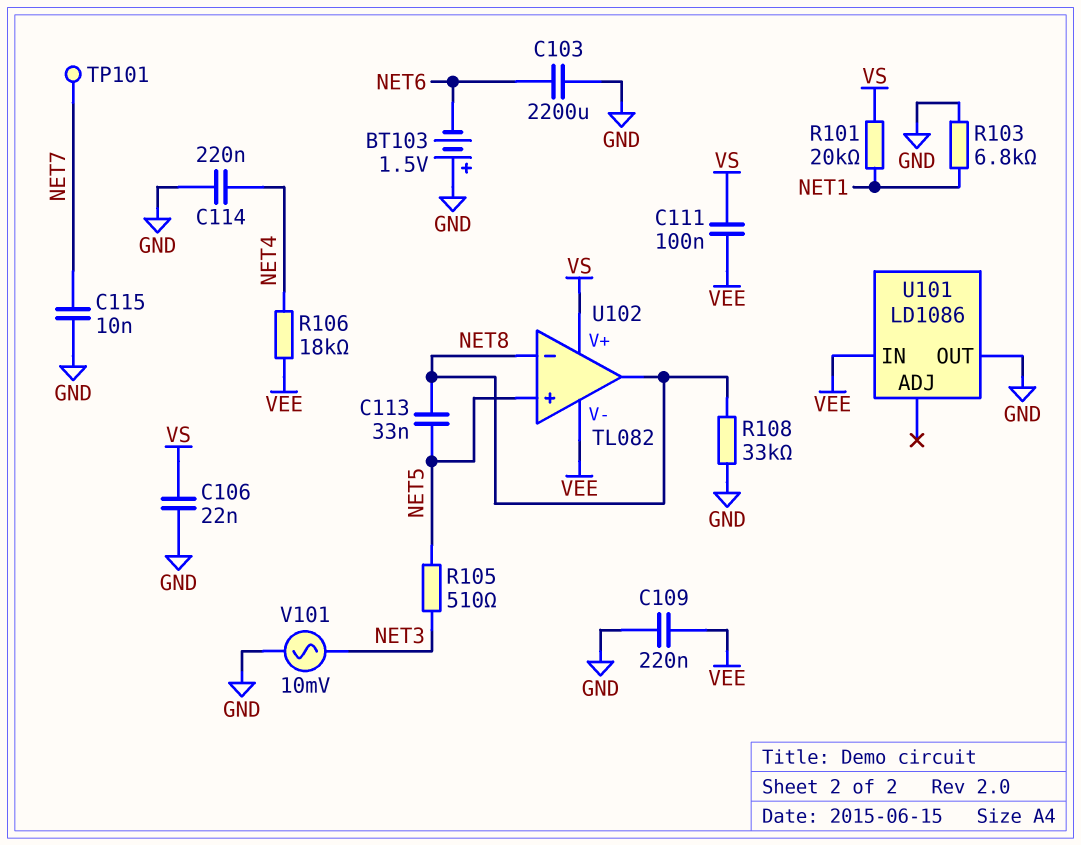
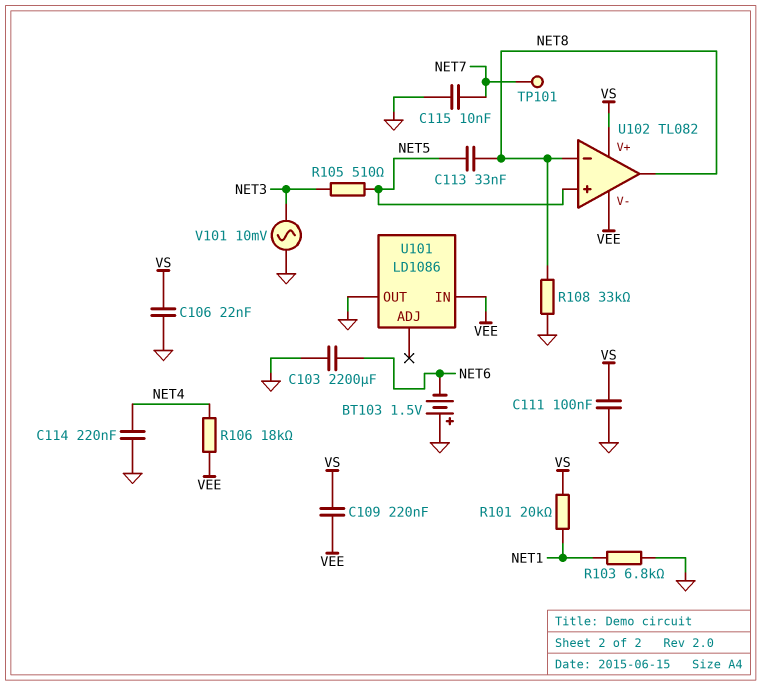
C109: 220nF (GND, VEE) -> 220nF (VEE, VS)
C111: 100nF (VEE, VS) -> 100nF (GND, VS)

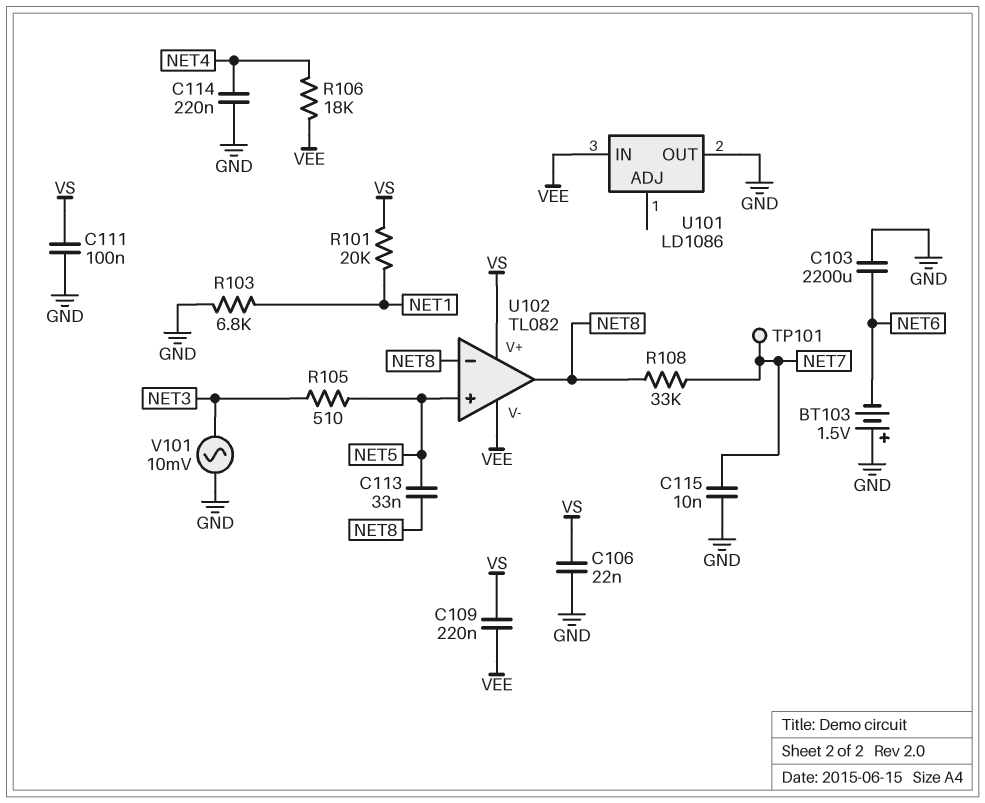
R108: 33k (GND, NET8) -> 33k (NET7, NET8)

